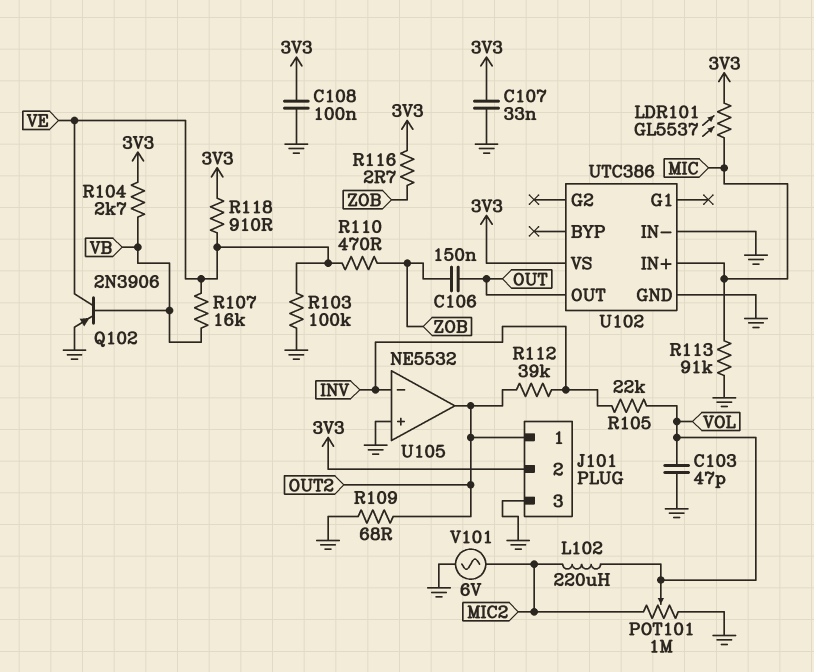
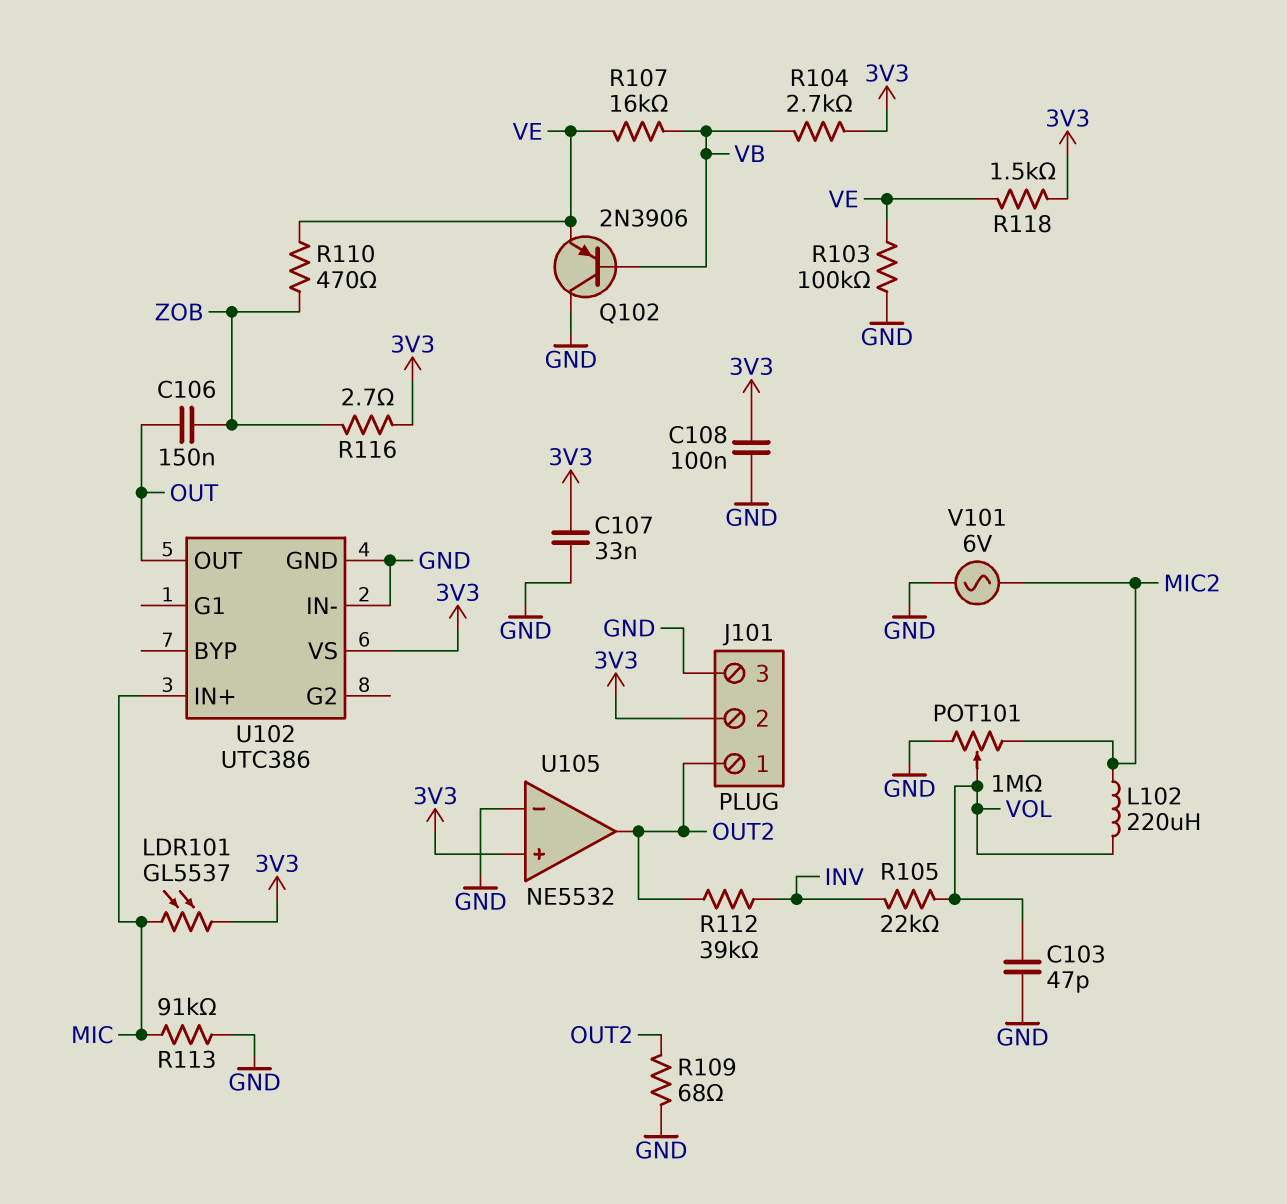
Q102: PNP 2N3906 (B VB, C VE, E GND) -> PNP 2N3906 (B VB, C GND, E VE)
R118: 910 (3V3, VE) -> 1.5k (3V3, VE)
U105 pin in+: GND -> 3V3
U105 pin in-: INV -> GND

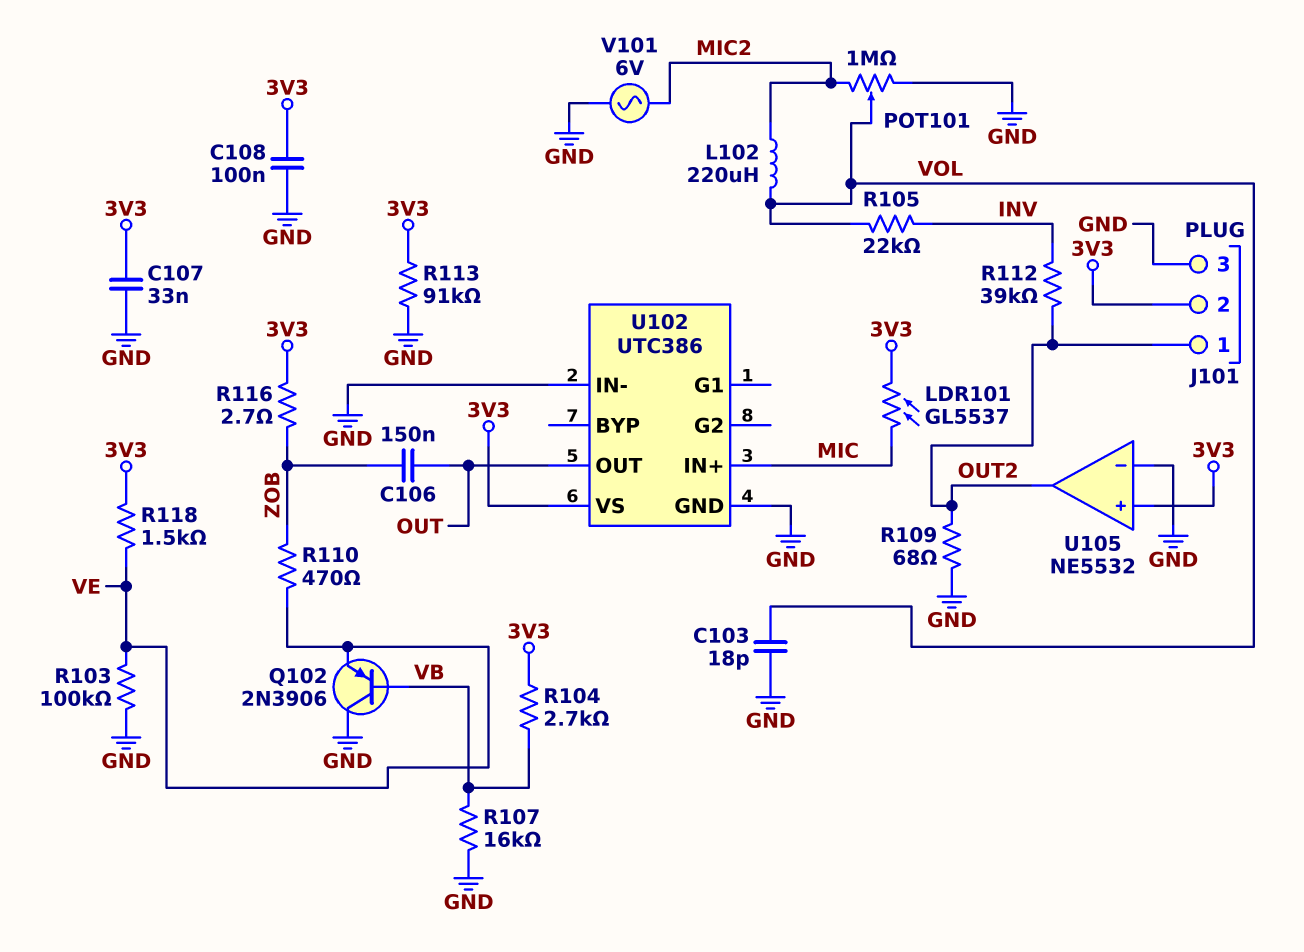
C103: 47pF (GND, VOL) -> 18pF (GND, VOL)
R107: 16k (VB, VE) -> 16k (GND, VB)
R113: 91k (GND, MIC) -> 91k (3V3, GND)

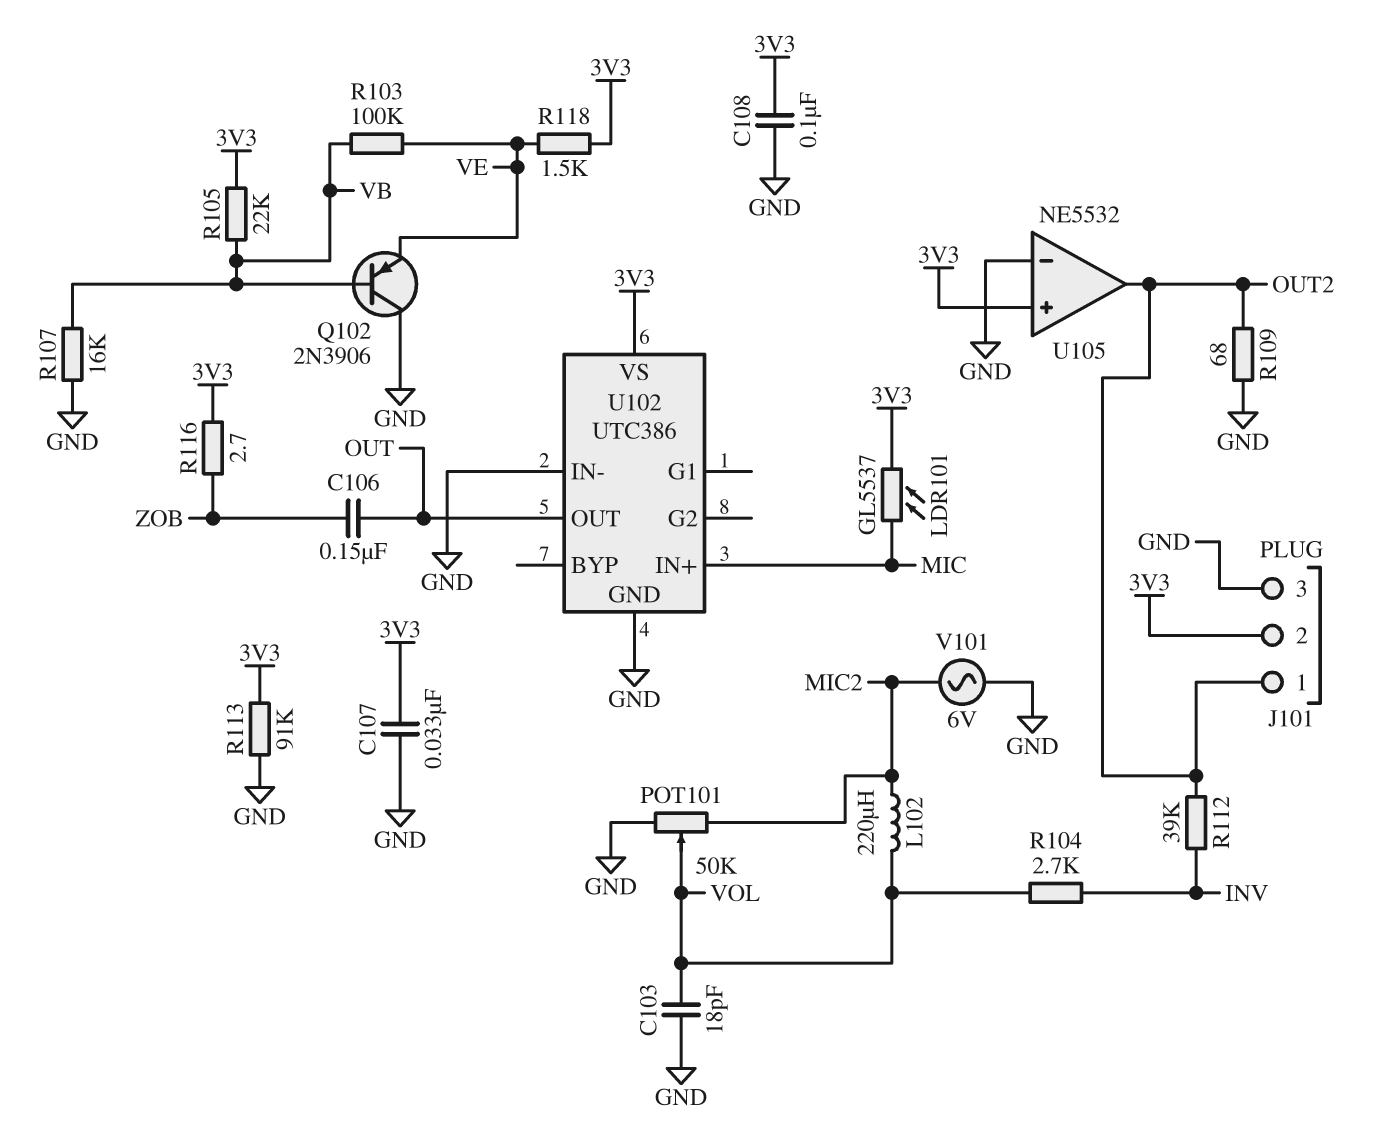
POT101: 1M (GND, MIC2, wiper VOL) -> 50k (GND, MIC2, wiper VOL)
R103: 100k (GND, VE) -> 100k (VB, VE)
R104: 2.7k (3V3, VB) -> 2.7k (INV, VOL)
R105: 22k (INV, VOL) -> 22k (3V3, VB)
R110: 470 (VE, ZOB) -> none

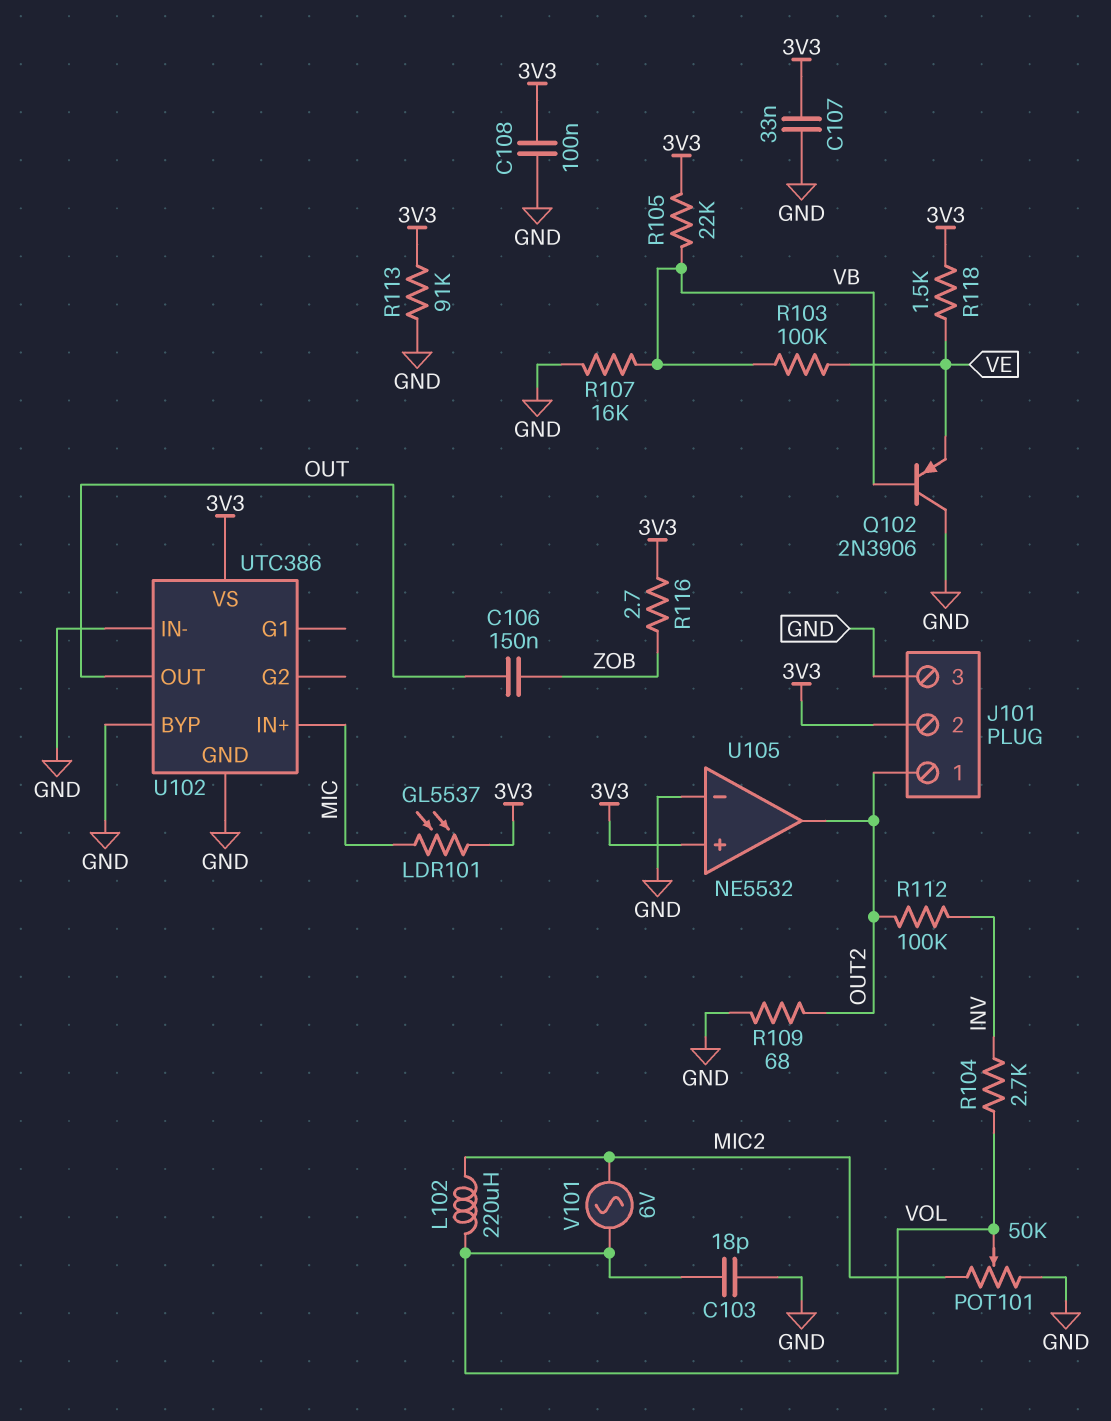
R112: 39k (INV, OUT2) -> 100k (INV, OUT2)
U102 pin BYP: none -> GND
V101: AC 6V (GND, MIC2) -> AC 6V (MIC2, VOL)

